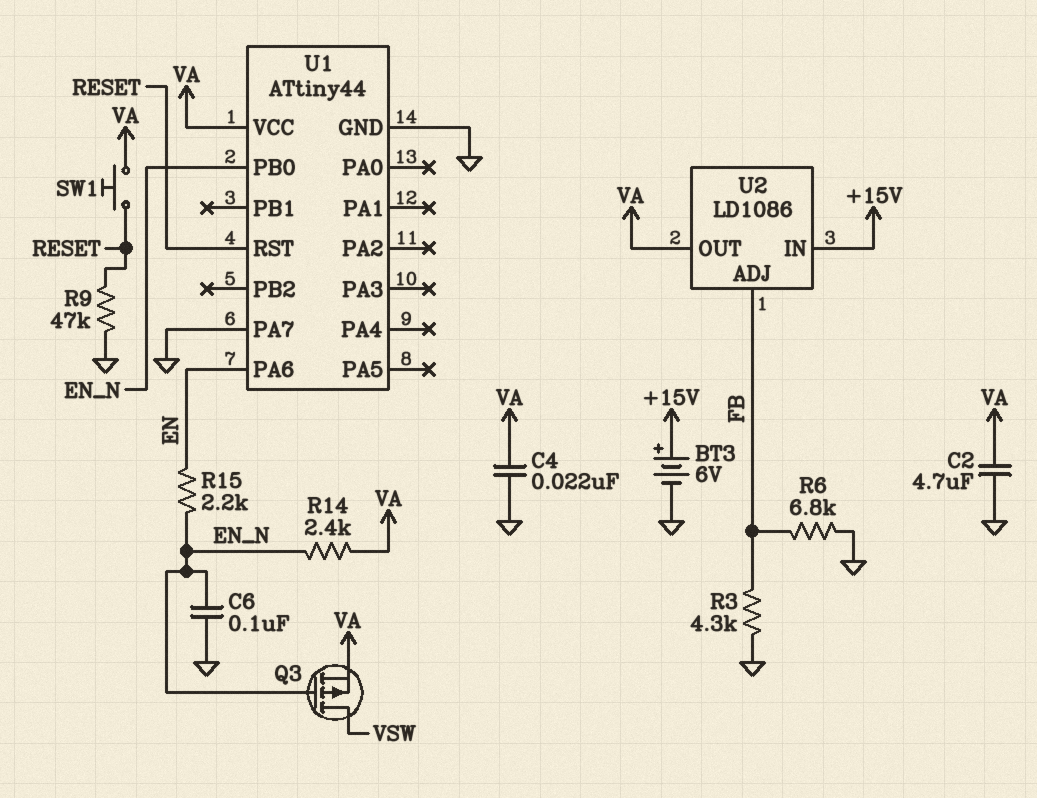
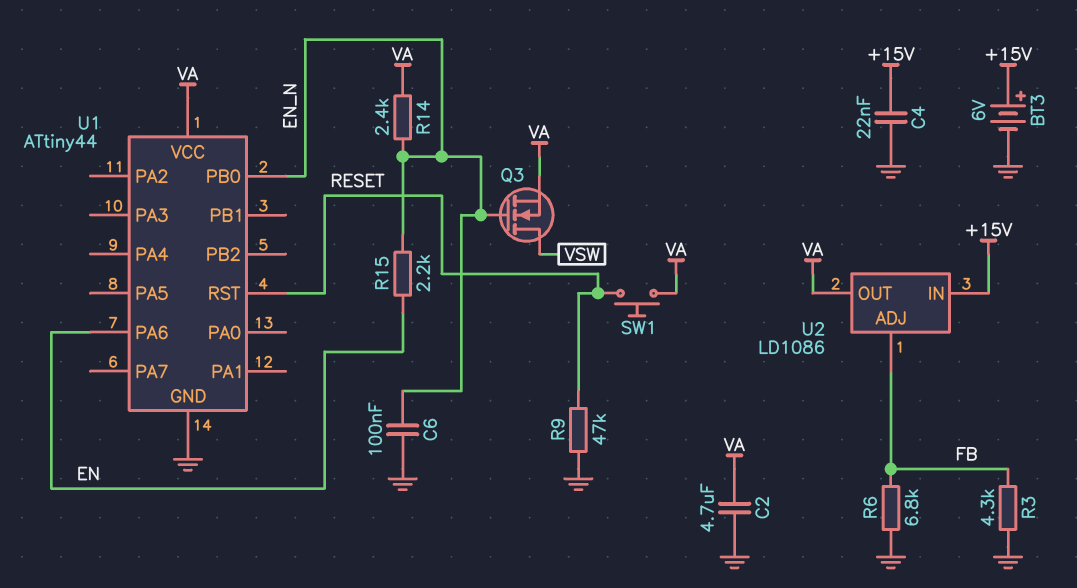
C4: 22nF (GND, VA) -> 22nF (+15V, GND)
Q3: PMOS (G EN_N, D VSW, S VA) -> NMOS (G EN_N, D VSW, S VA)
U1 pin PA7: GND -> none

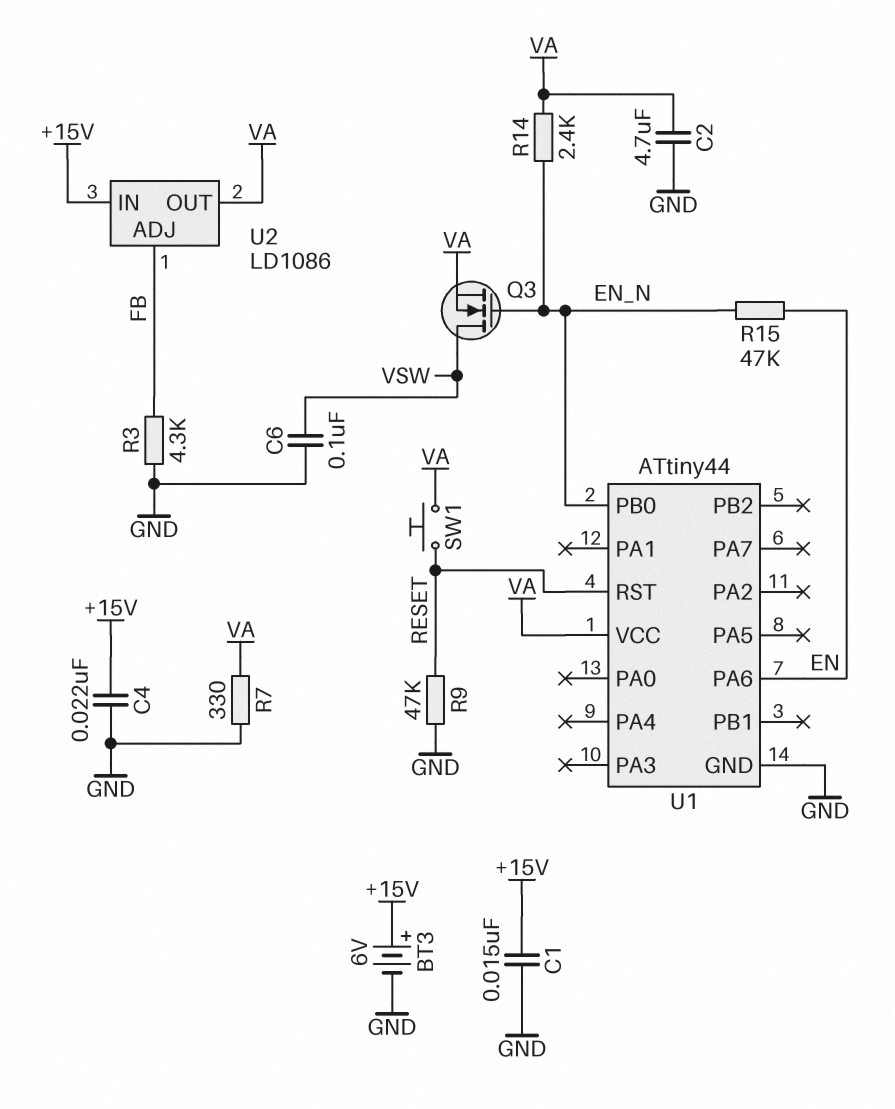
C1: none -> 15nF (+15V, GND)
C6: 100nF (EN_N, GND) -> 100nF (GND, VSW)
R6: 6.8k (FB, GND) -> none
R7: none -> 330 (GND, VA)
R15: 2.2k (EN, EN_N) -> 47k (EN, EN_N)

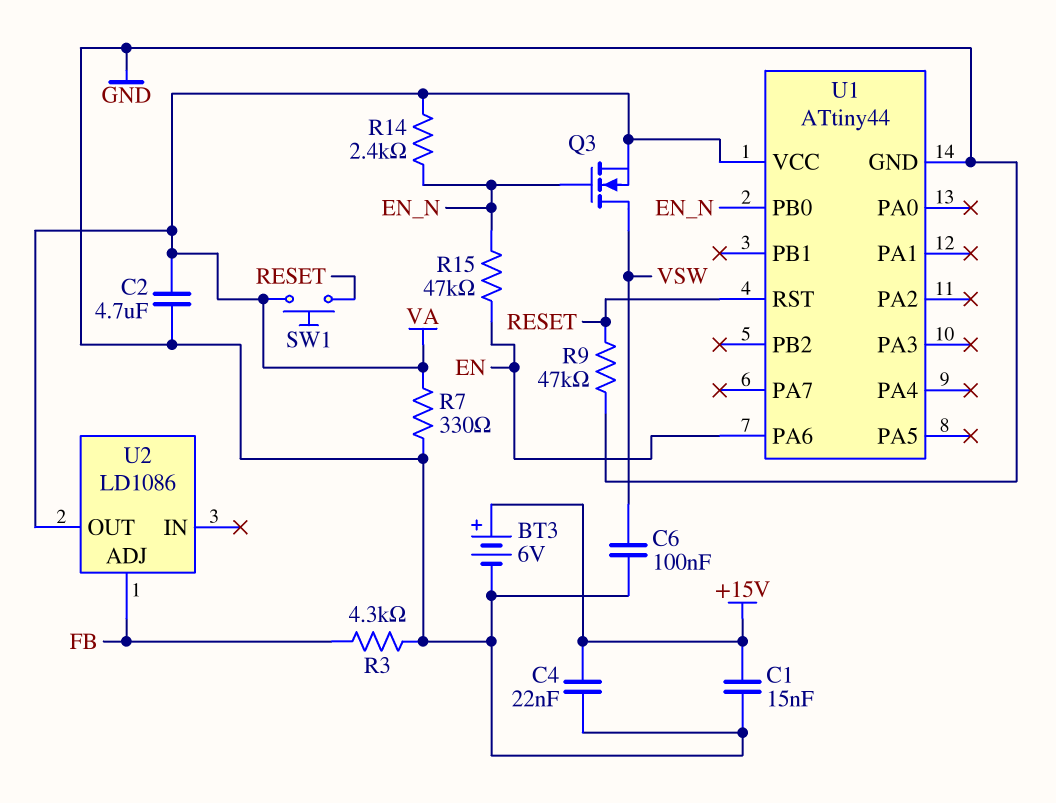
U2 pin IN: +15V -> none

